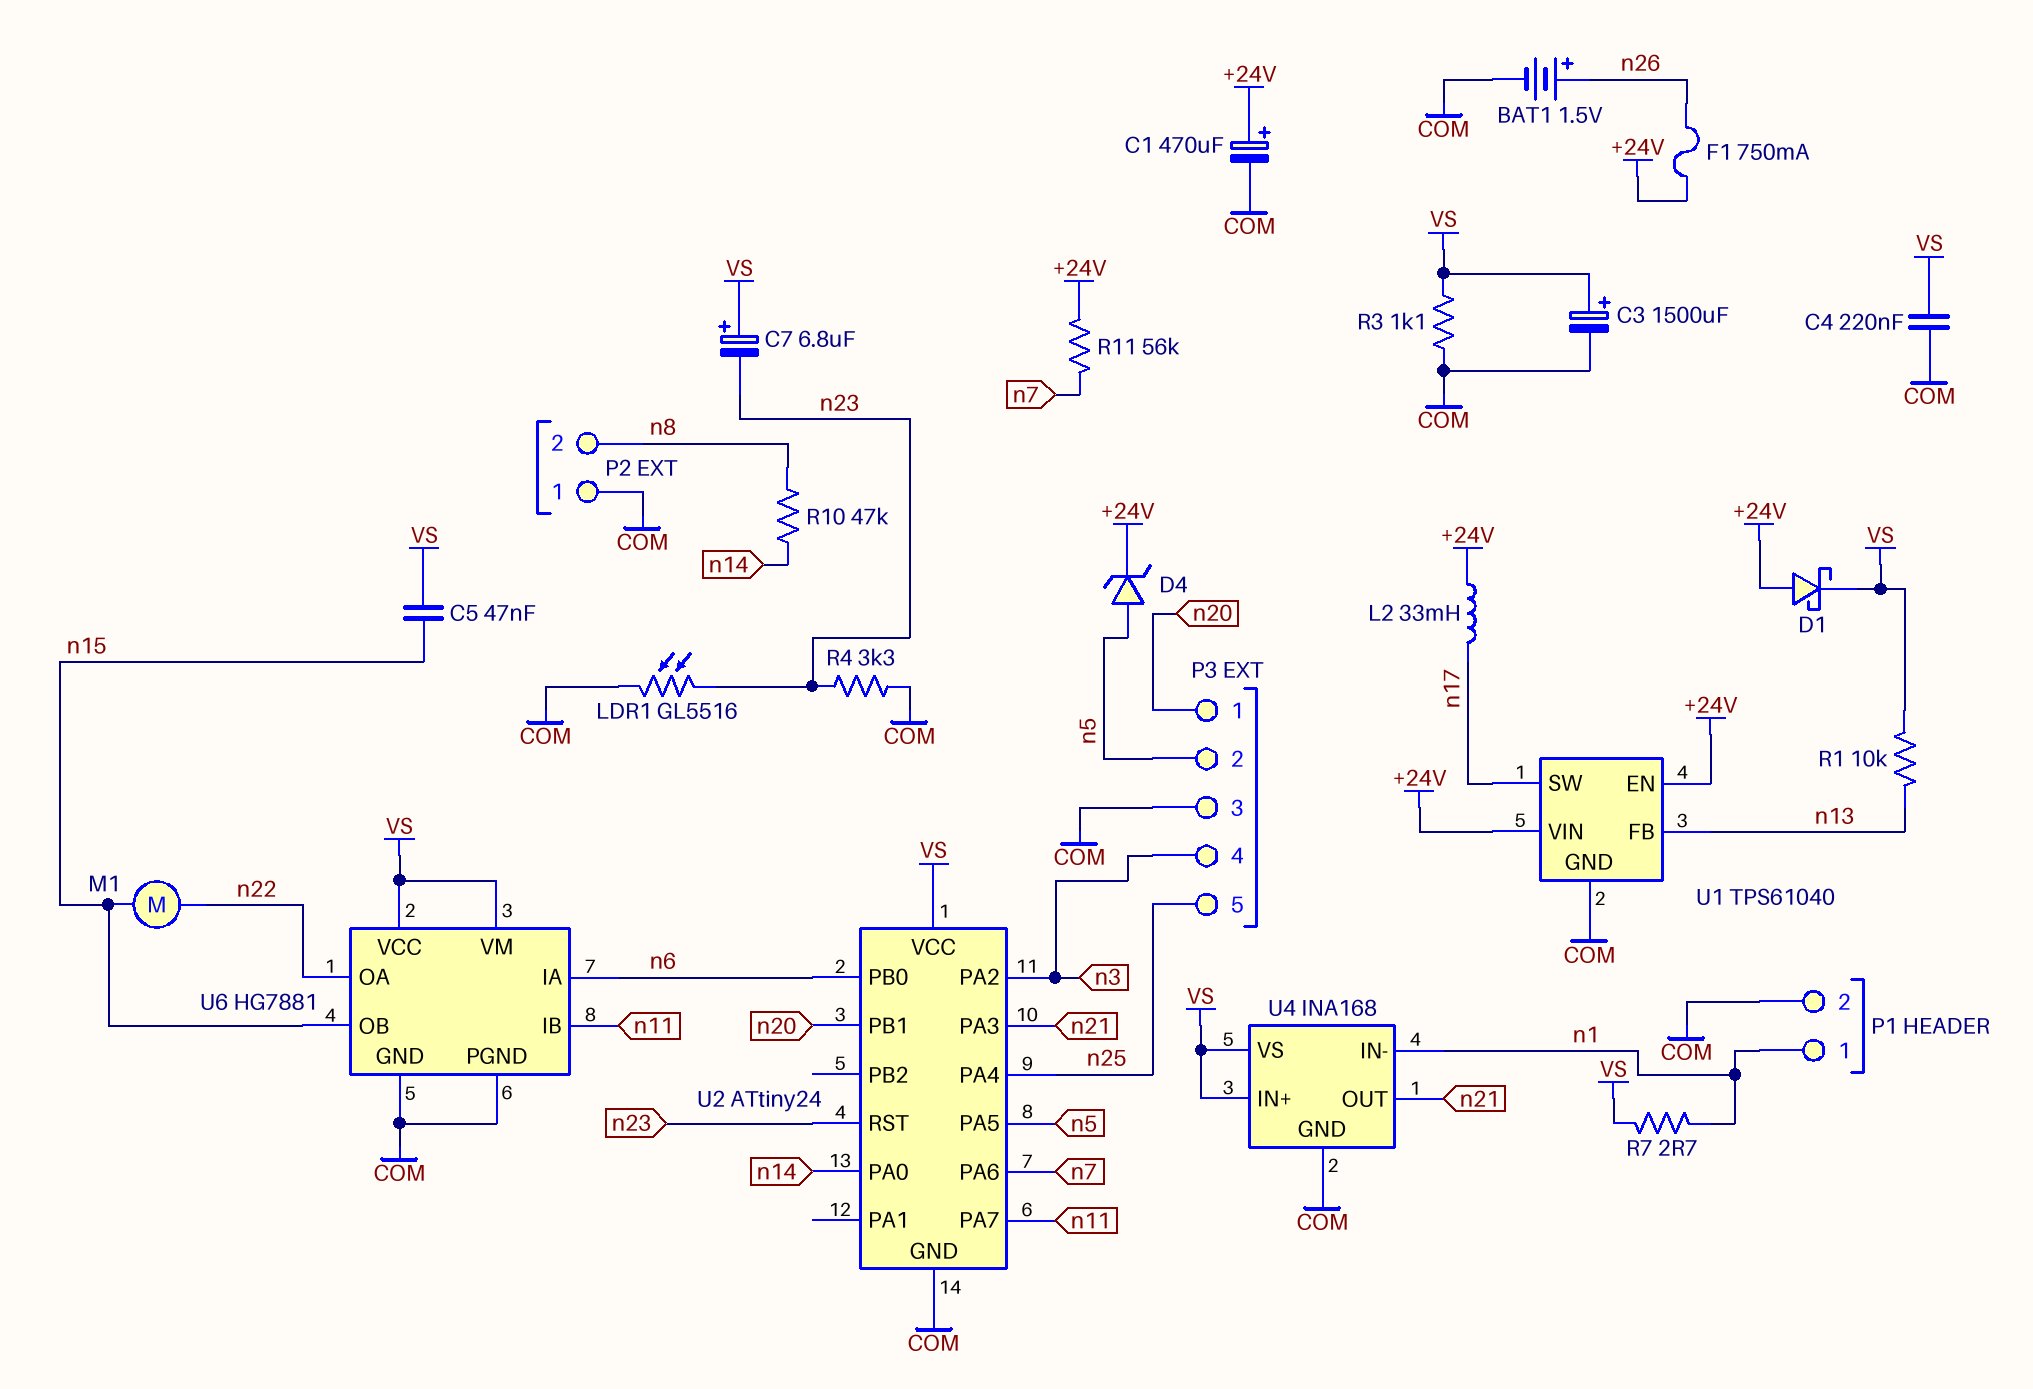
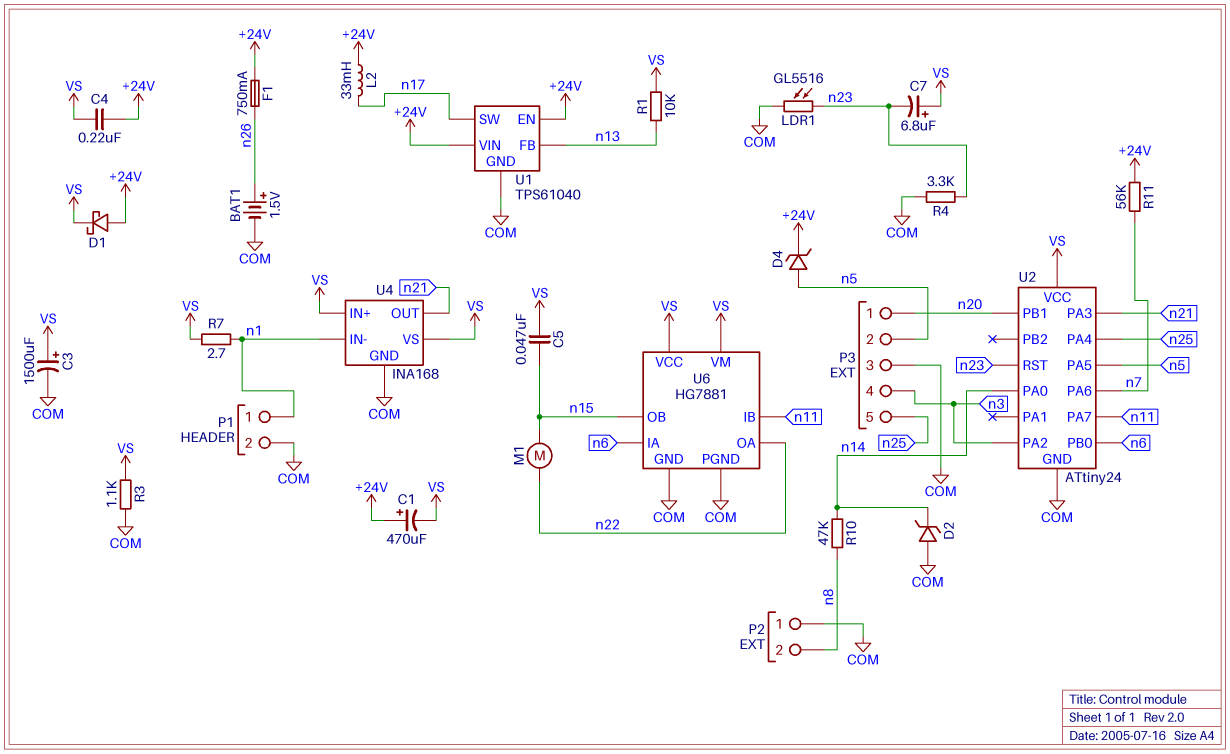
C1: 470uF (plus +24V, minus COM) -> 470uF (plus +24V, minus VS)
C4: 220nF (COM, VS) -> 220nF (+24V, VS)
D2: none -> zener (A COM, K n14)

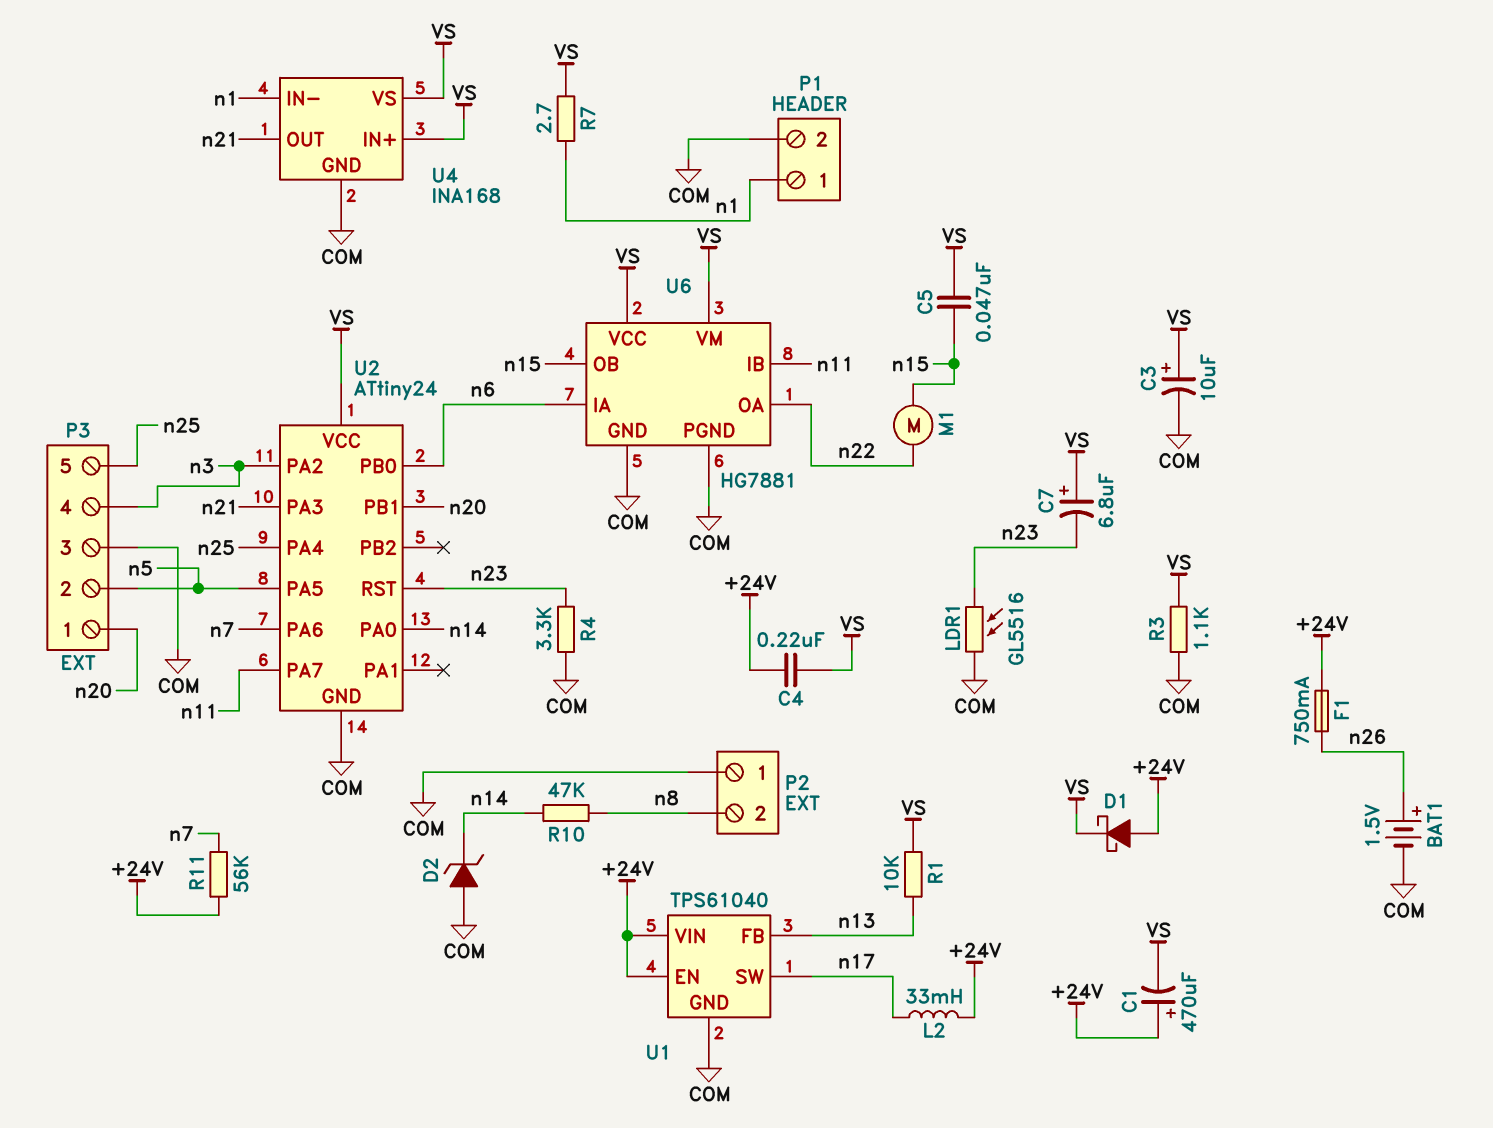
C3: 1500uF (plus VS, minus COM) -> 10uF (plus VS, minus COM)
D4: zener (A n5, K +24V) -> none

